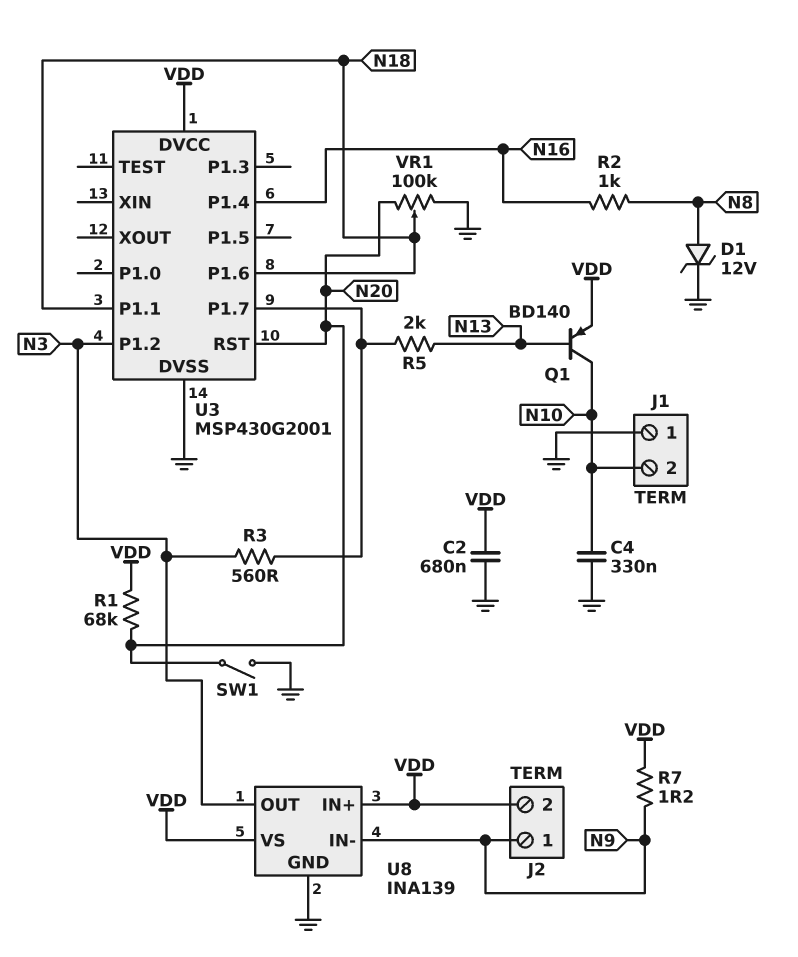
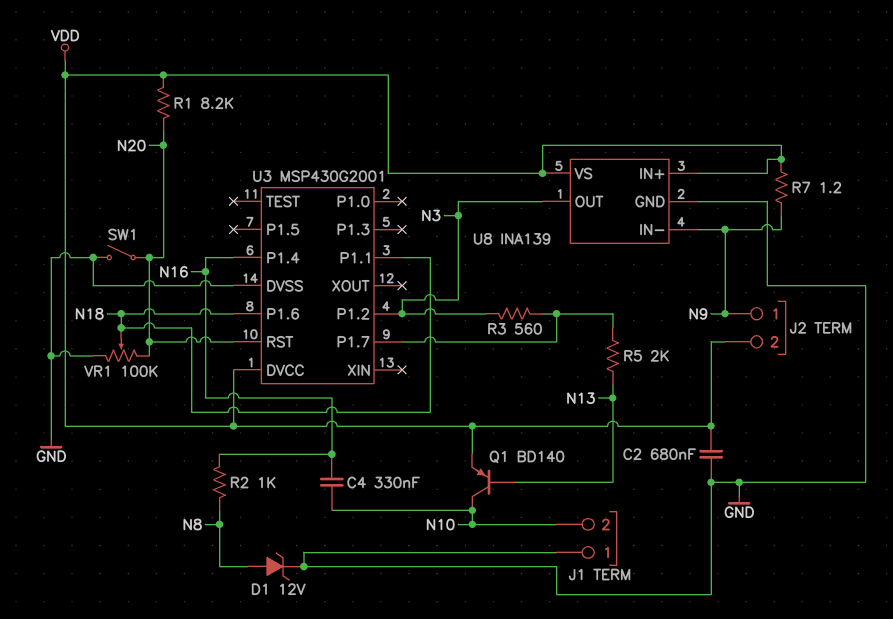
C4: 330nF (GND, N10) -> 330nF (N10, N16)
R1: 68k (N20, VDD) -> 8.2k (N20, VDD)

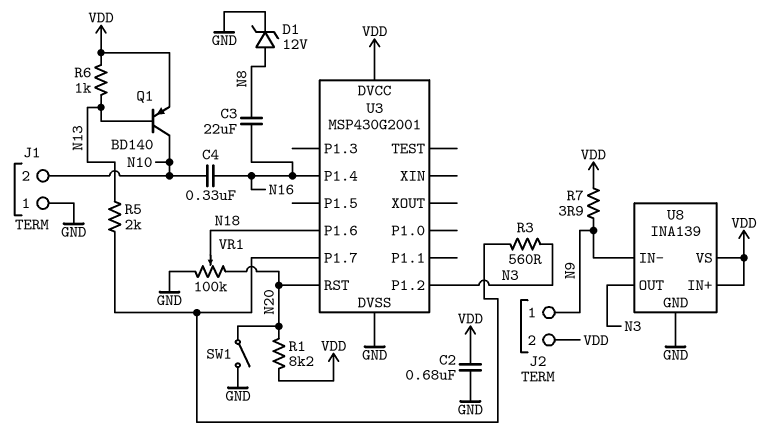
C3: none -> 22uF (N8, N16)
R2: 1k (N8, N16) -> none
R6: none -> 1k (N13, VDD)
R7: 1.2 (N9, VDD) -> 3.9 (N9, VDD)
U3 pin P1.1: N18 -> none

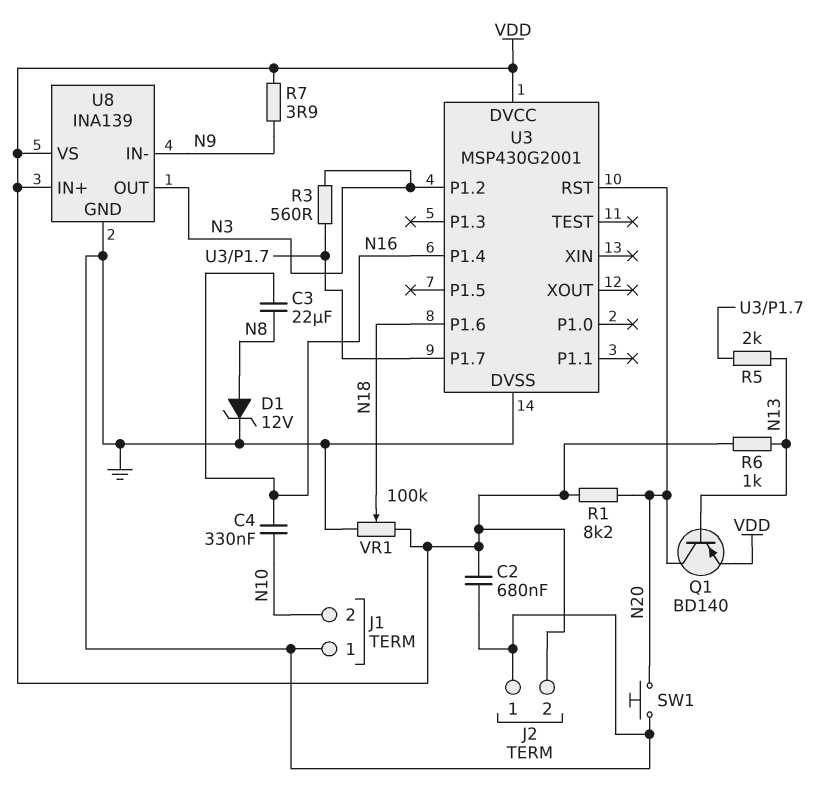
J2 pin 1: N9 -> GND
Q1: PNP BD140 (B N13, C N10, E VDD) -> PNP BD140 (B N13, C N20, E VDD)
SW1: switch (GND, N20) -> button (GND, N20)
VR1: 100k (GND, N20, wiper N18) -> 100k (GND, VDD, wiper N18)

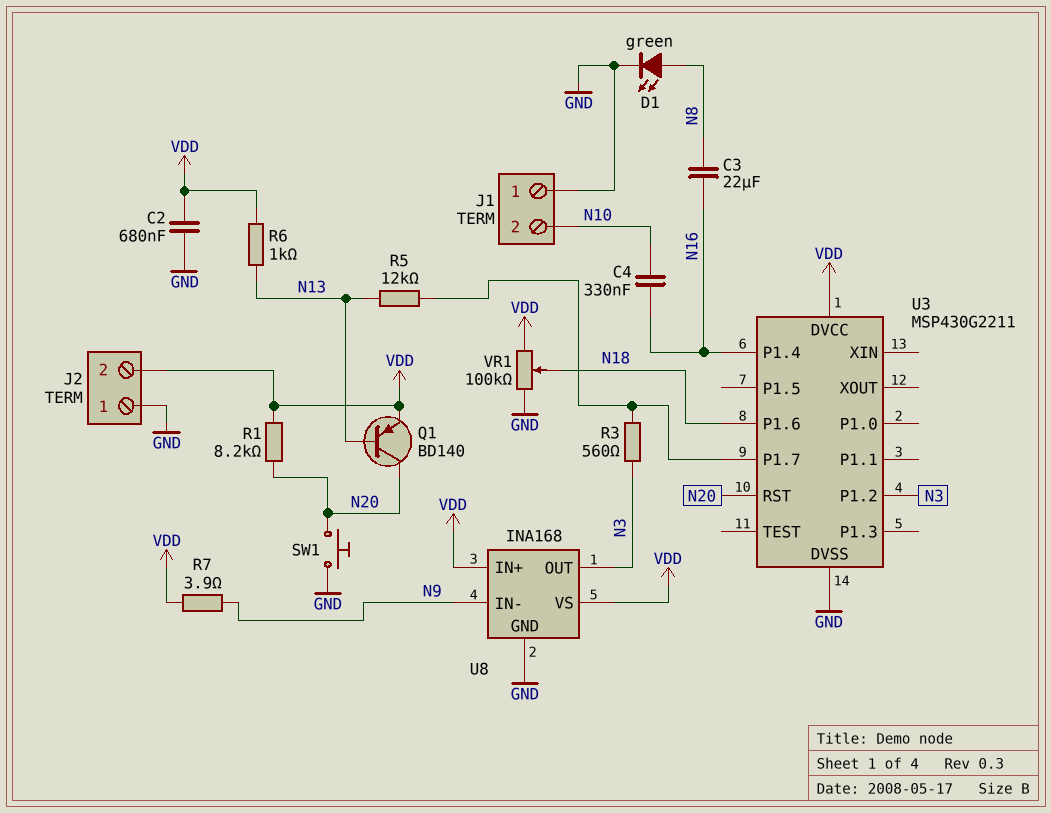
D1: zener 12V (A N8, K GND) -> LED green (A N8, K GND)
R5: 2k (N13, U3/P1.7) -> 12k (N13, U3/P1.7)
U3: MSP430G2001 -> MSP430G2211
U8: INA139 -> INA168

